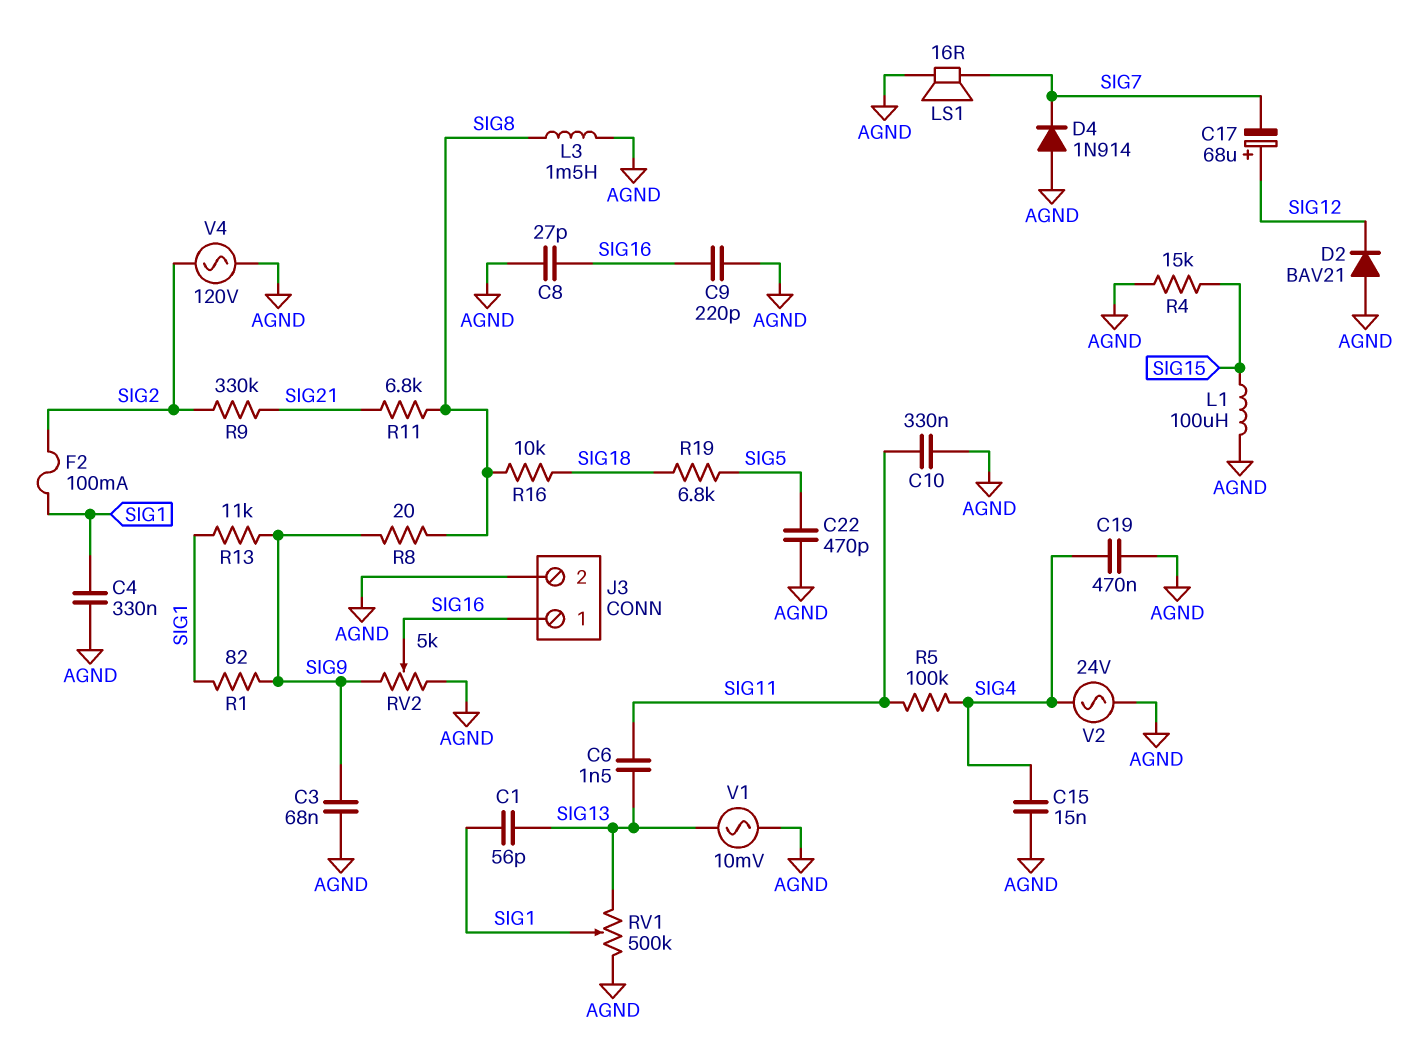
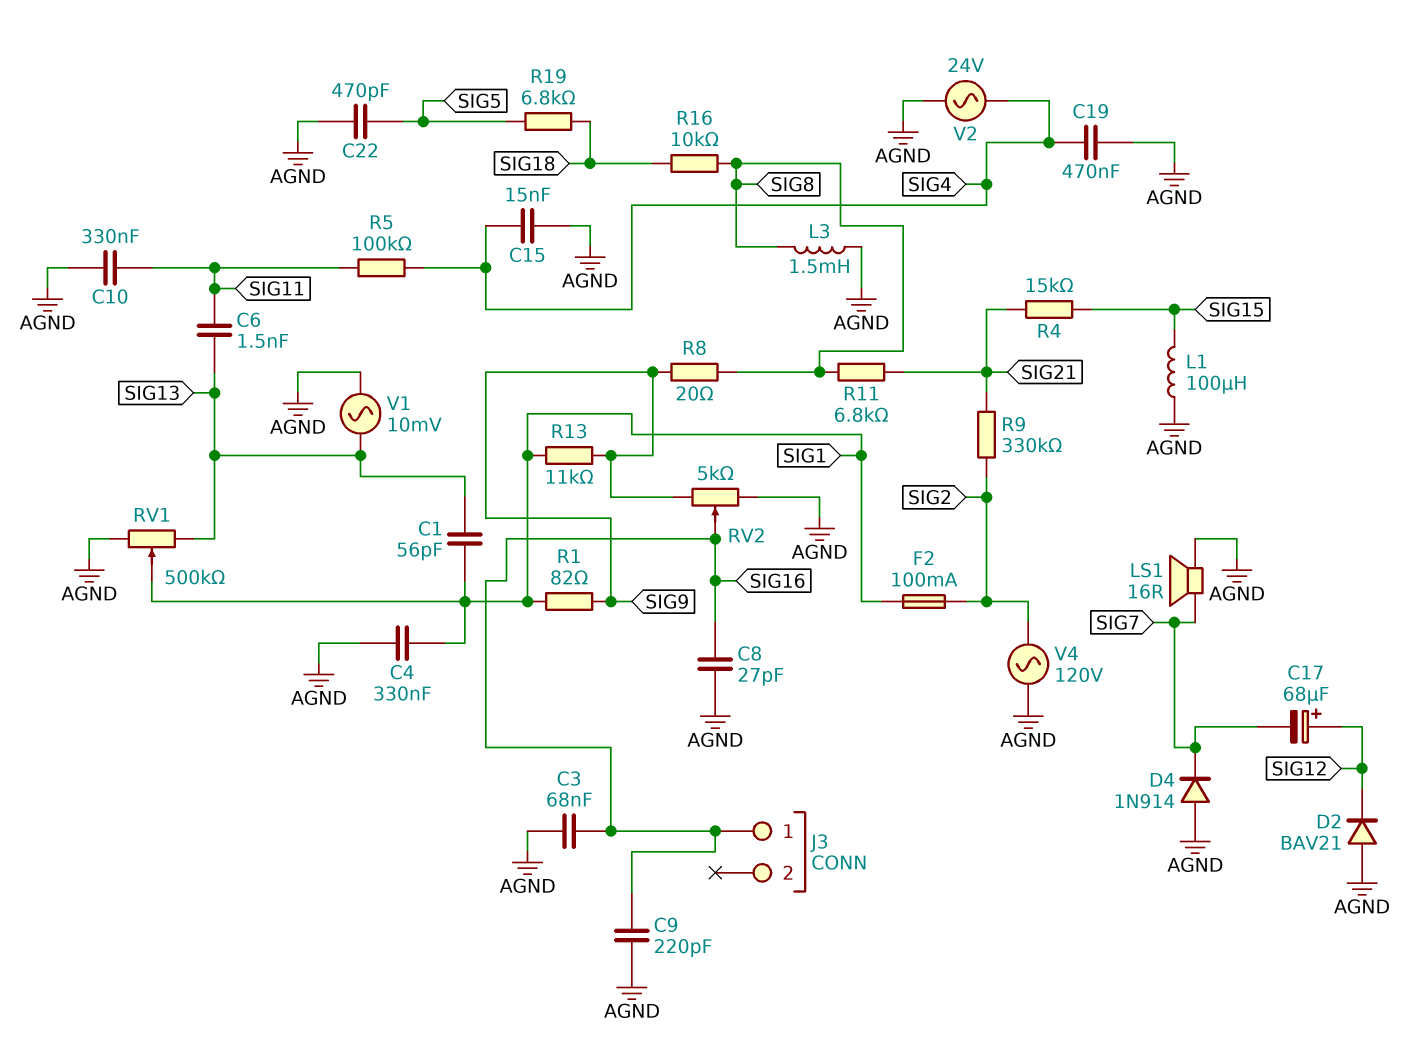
C3: 68nF (AGND, SIG9) -> 68nF (AGND, SIG16)
J3 pin 2: AGND -> none
R4: 15k (AGND, SIG15) -> 15k (SIG15, SIG21)

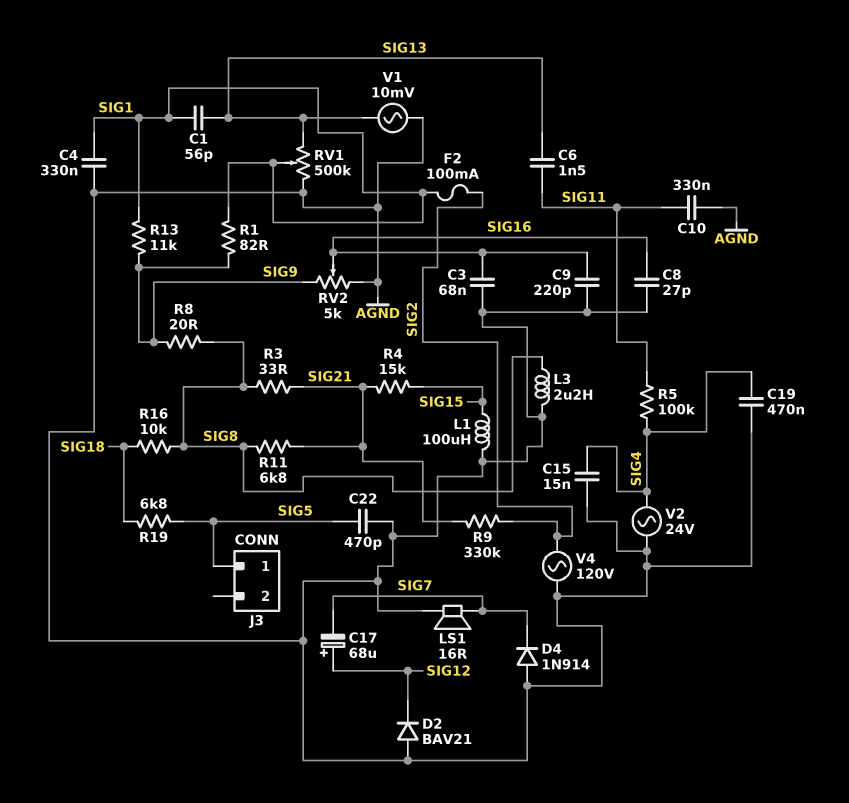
J3 pin 1: SIG16 -> SIG5
L3: 1.5mH (AGND, SIG8) -> 2.2uH (AGND, SIG8)
R3: none -> 33 (SIG8, SIG21)

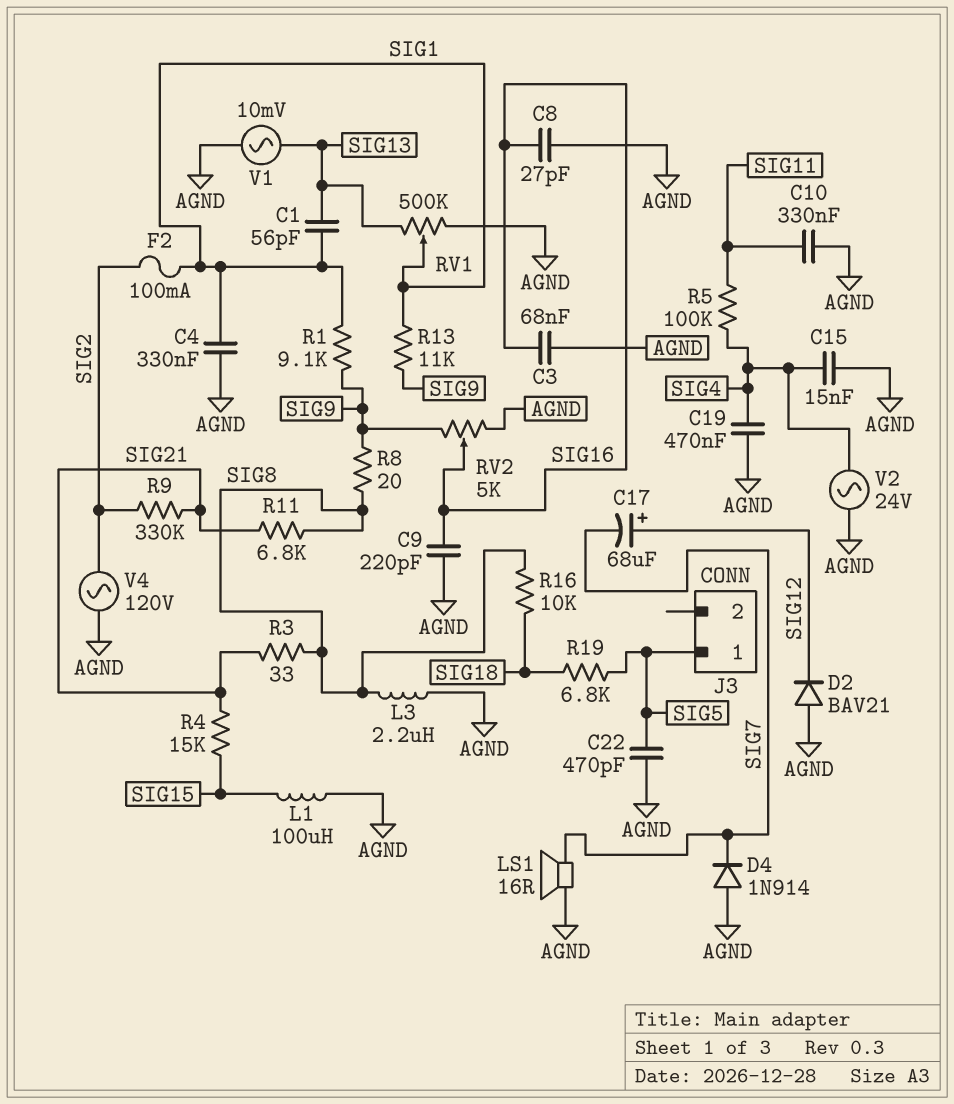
C6: 1.5nF (SIG11, SIG13) -> none
R1: 82 (SIG1, SIG9) -> 9.1k (SIG1, SIG9)

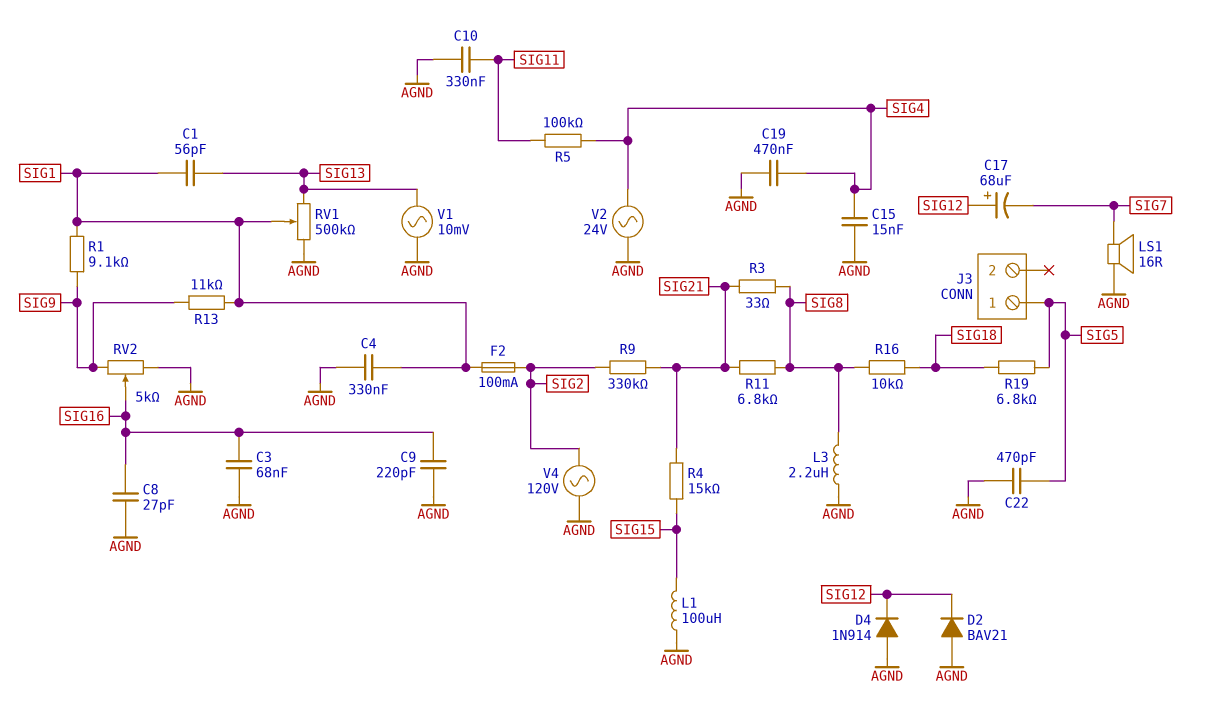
D4: diode 1N914 (A AGND, K SIG7) -> diode 1N914 (A AGND, K SIG12)
R8: 20 (SIG8, SIG9) -> none

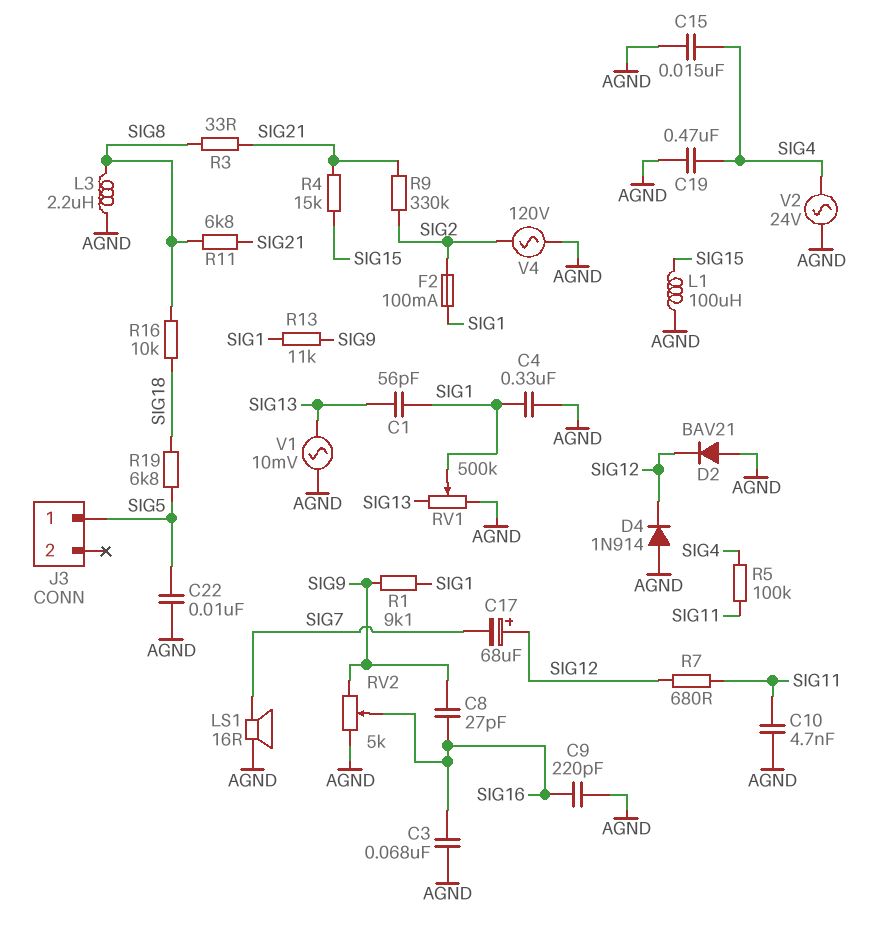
C8: 27pF (AGND, SIG16) -> 27pF (SIG9, SIG16)
C10: 330nF (AGND, SIG11) -> 4.7nF (AGND, SIG11)
C22: 470pF (AGND, SIG5) -> 10nF (AGND, SIG5)
R7: none -> 680 (SIG11, SIG12)

